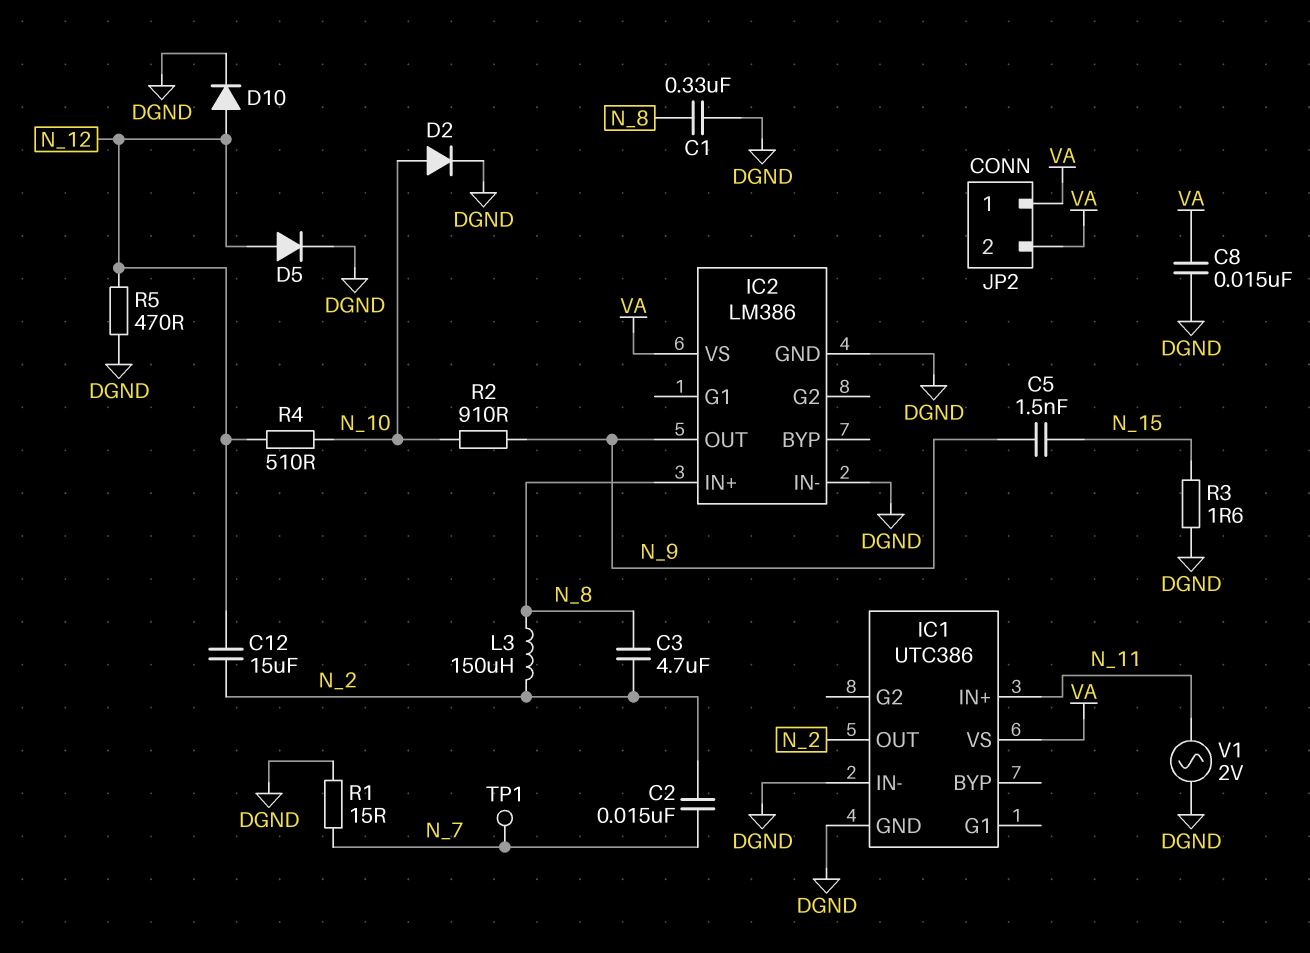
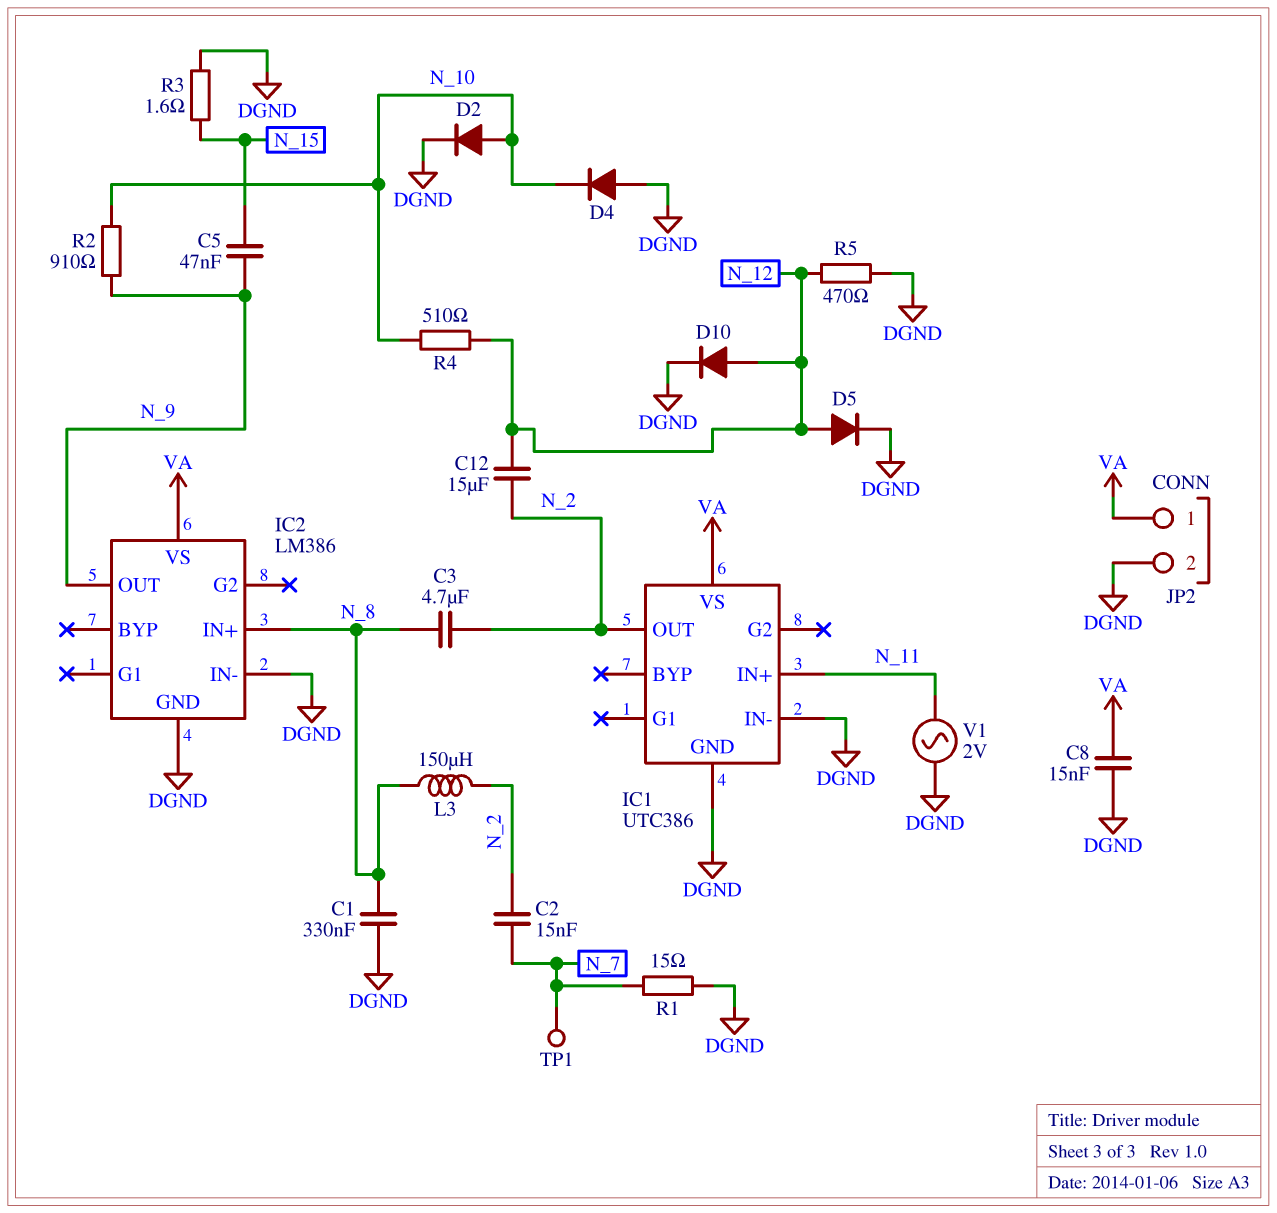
C5: 1.5nF (N_9, N_15) -> 47nF (N_9, N_15)
D4: none -> diode (A DGND, K N_10)
JP2 pin 2: VA -> DGND

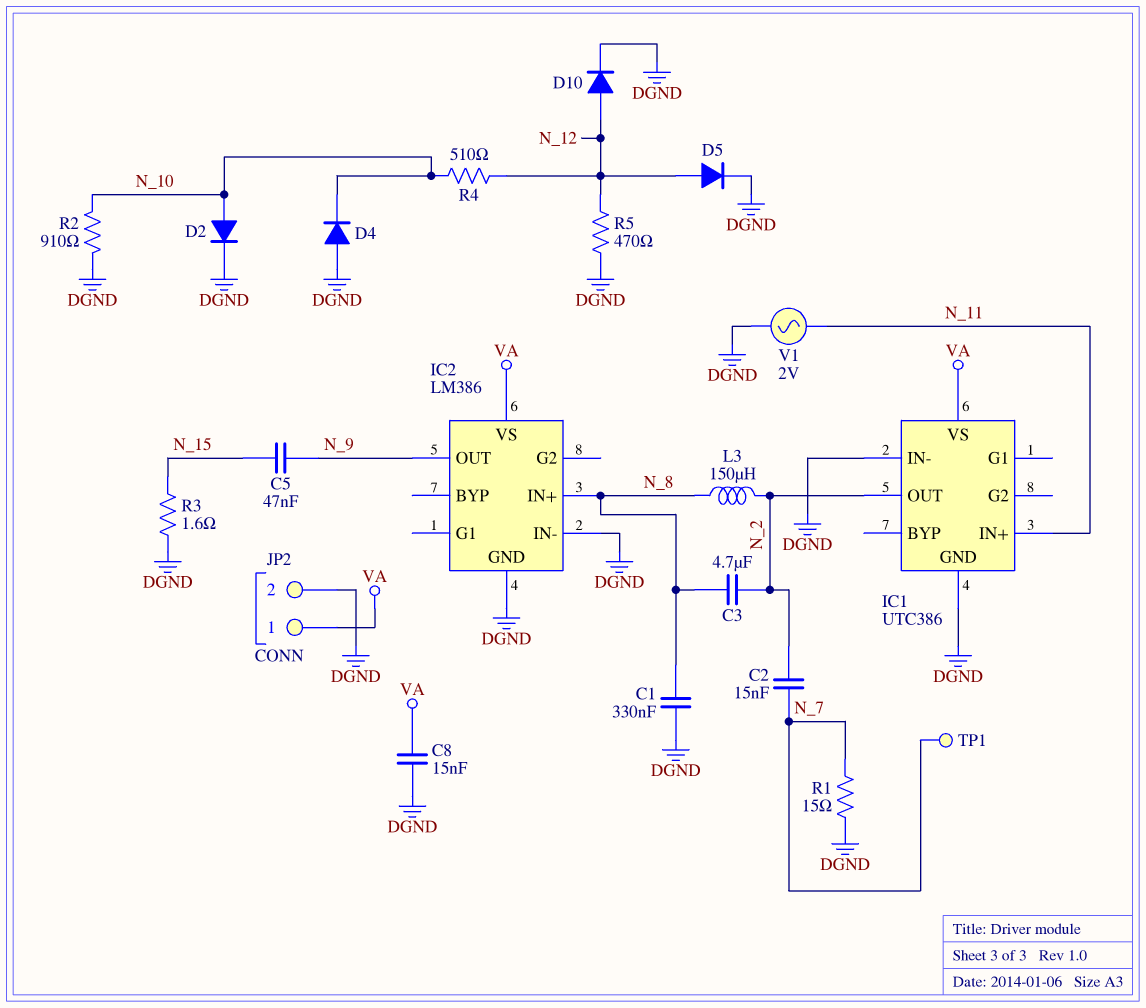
C12: 15uF (N_2, N_12) -> none
R2: 910 (N_9, N_10) -> 910 (DGND, N_10)

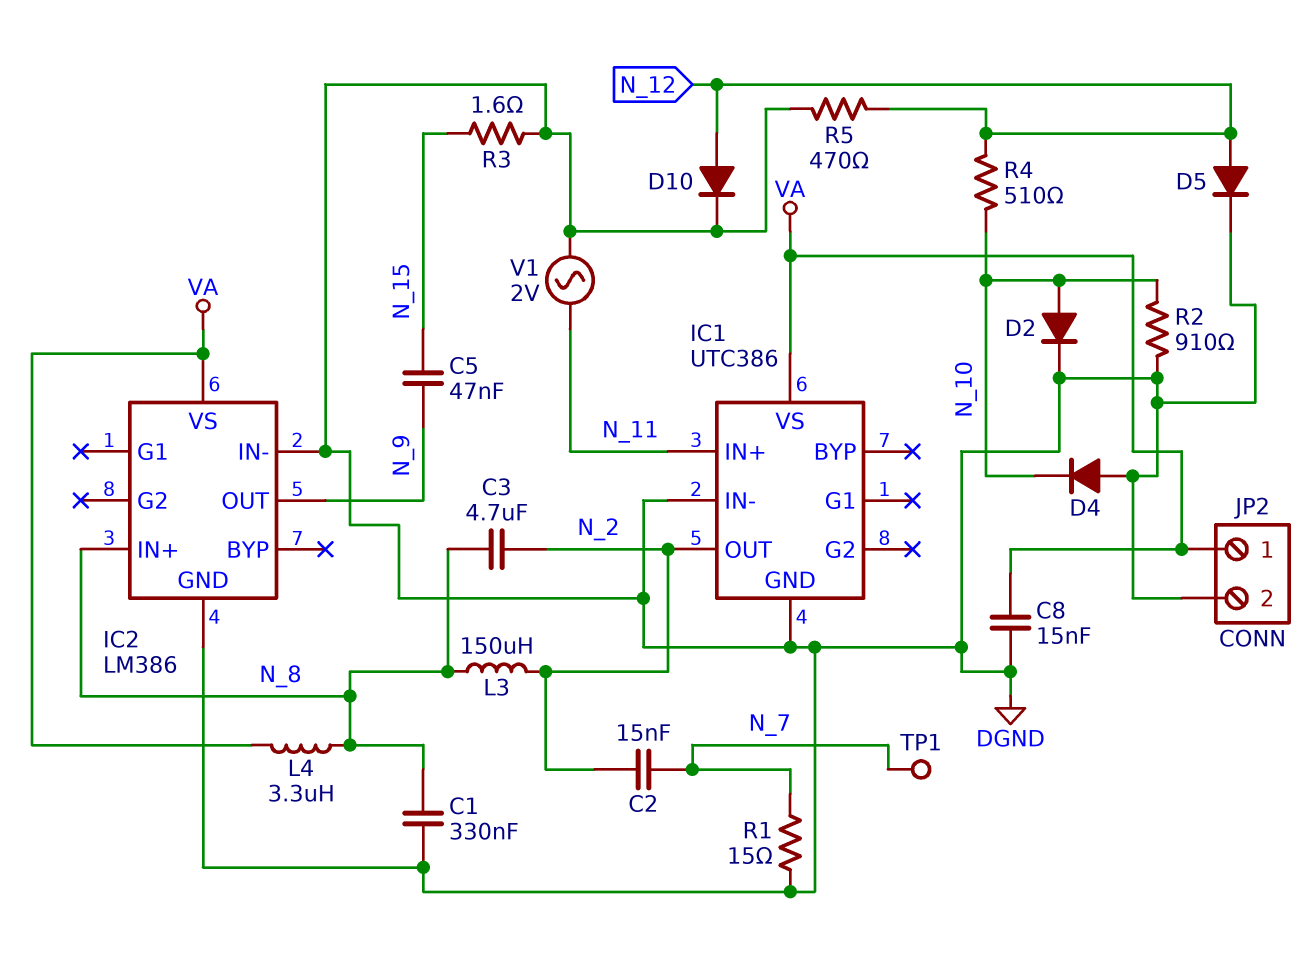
L4: none -> 3.3uH (N_8, VA)

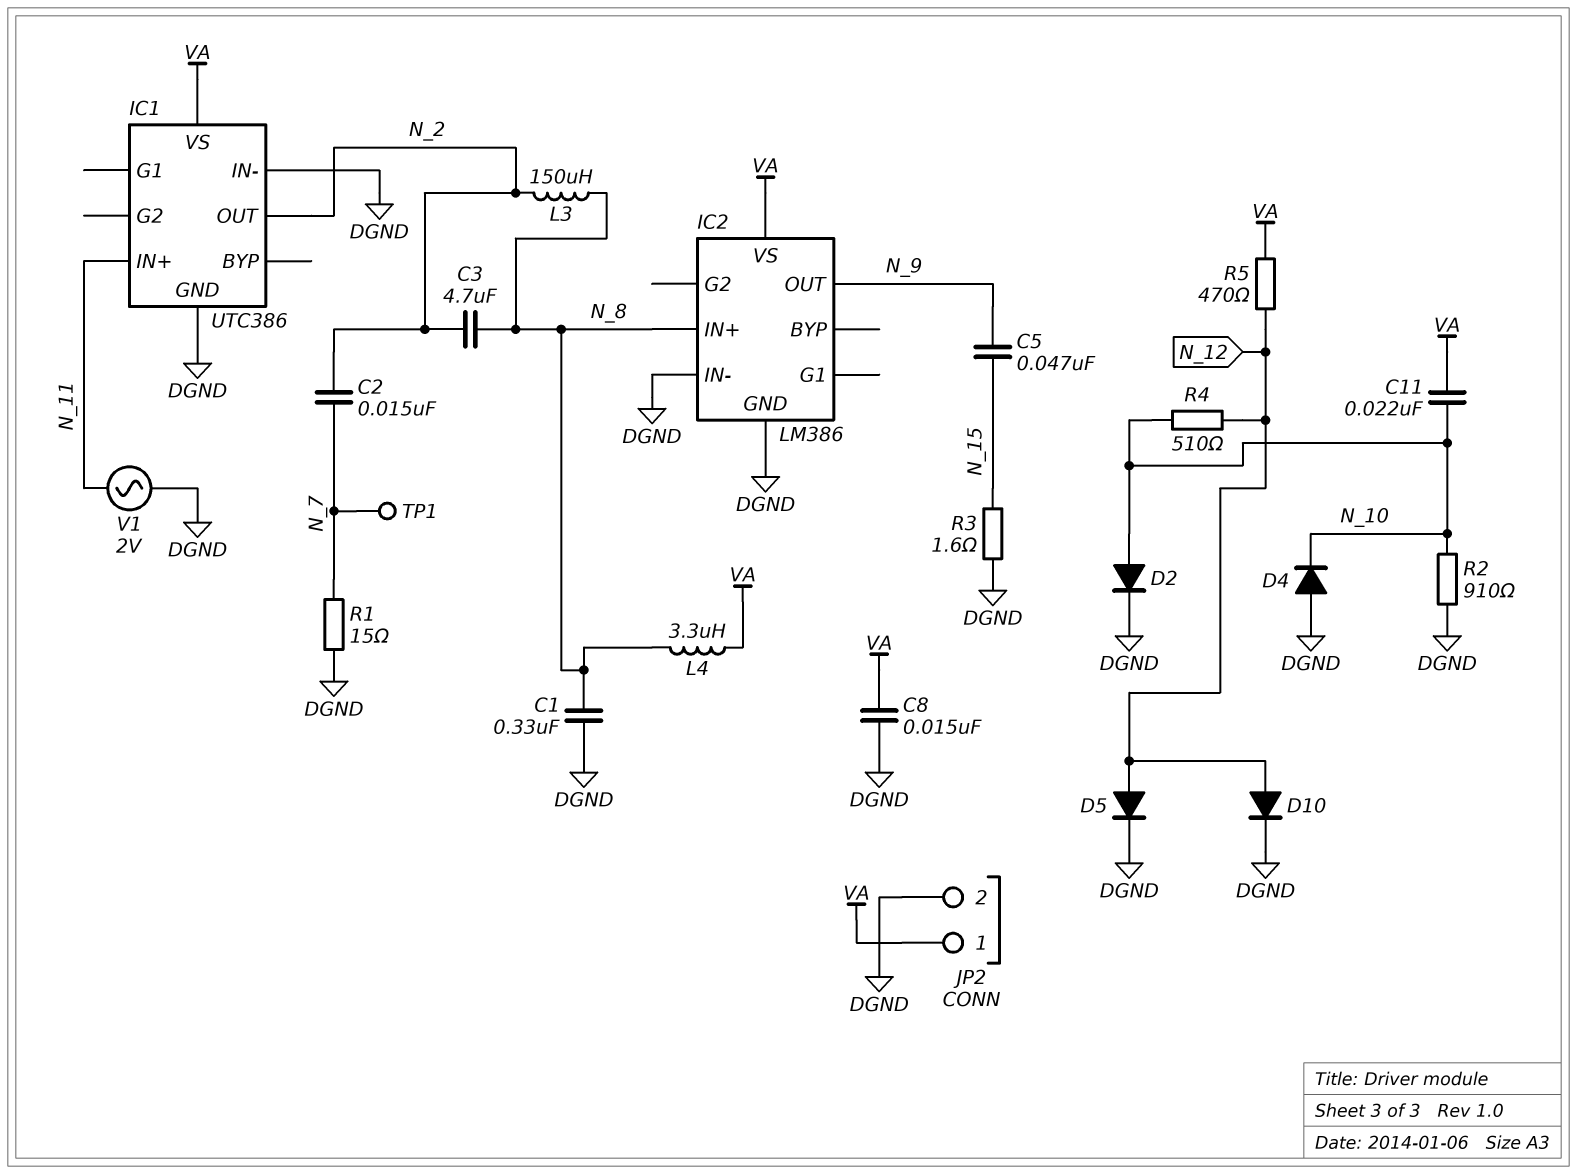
C11: none -> 22nF (N_10, VA)
R5: 470 (DGND, N_12) -> 470 (N_12, VA)

